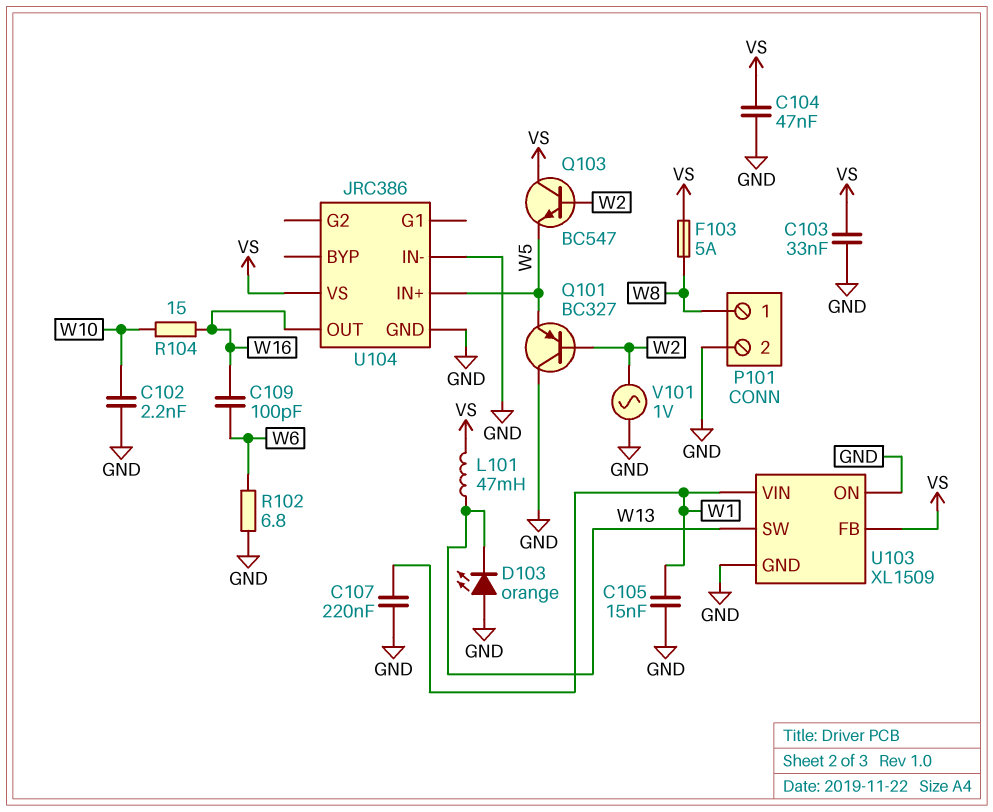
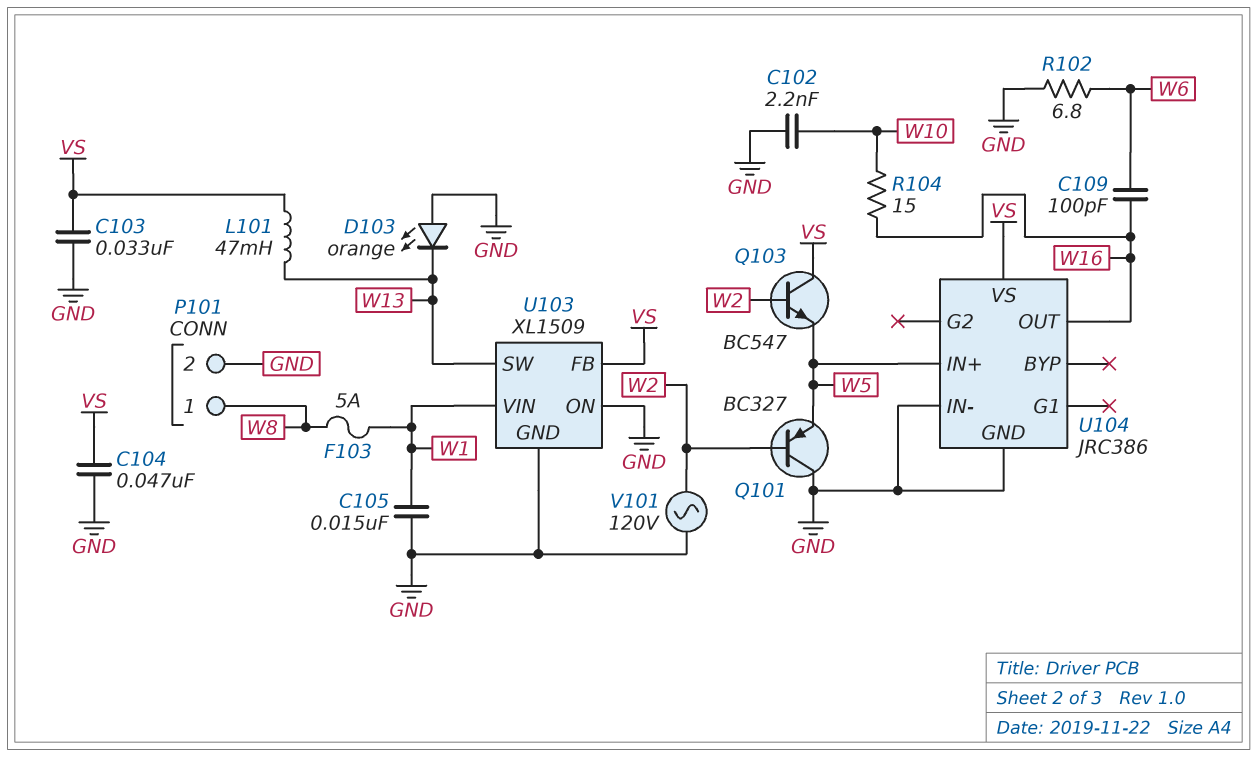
C107: 220nF (GND, W1) -> none
F103: 5A (VS, W8) -> 5A (W1, W8)
V101: AC 1V (GND, W2) -> AC 120V (GND, W2)

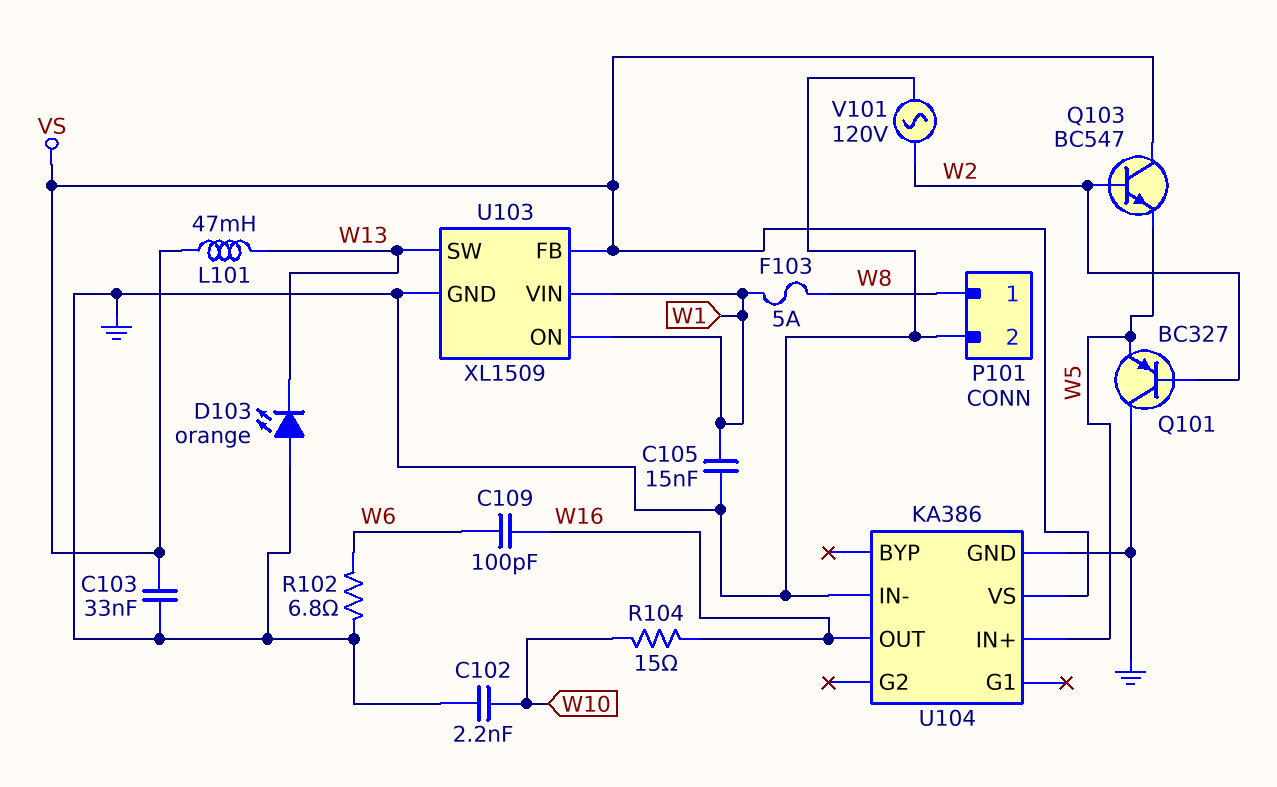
C104: 47nF (GND, VS) -> none
U103 pin ON: GND -> W1
U104: JRC386 -> KA386

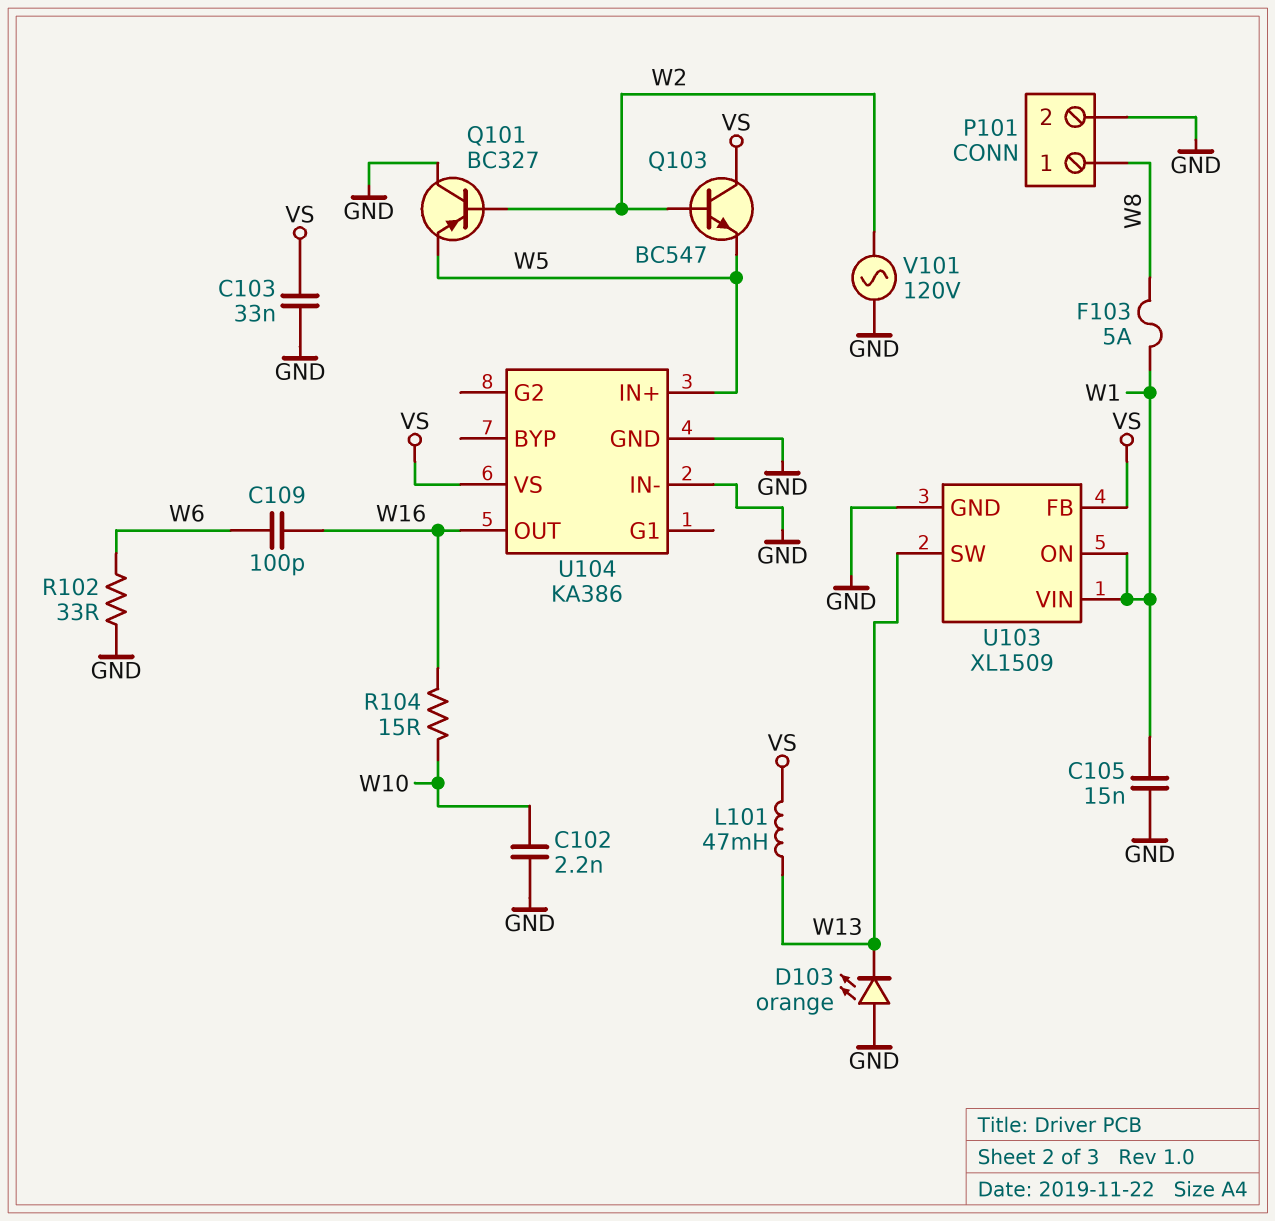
R102: 6.8 (GND, W6) -> 33 (GND, W6)

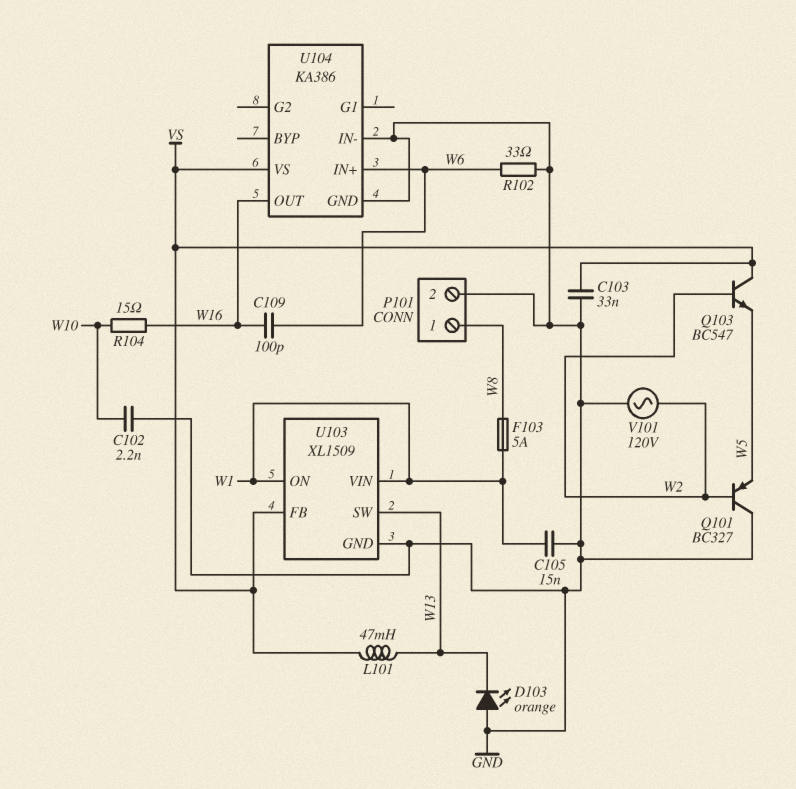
U104 pin IN+: W5 -> W6

